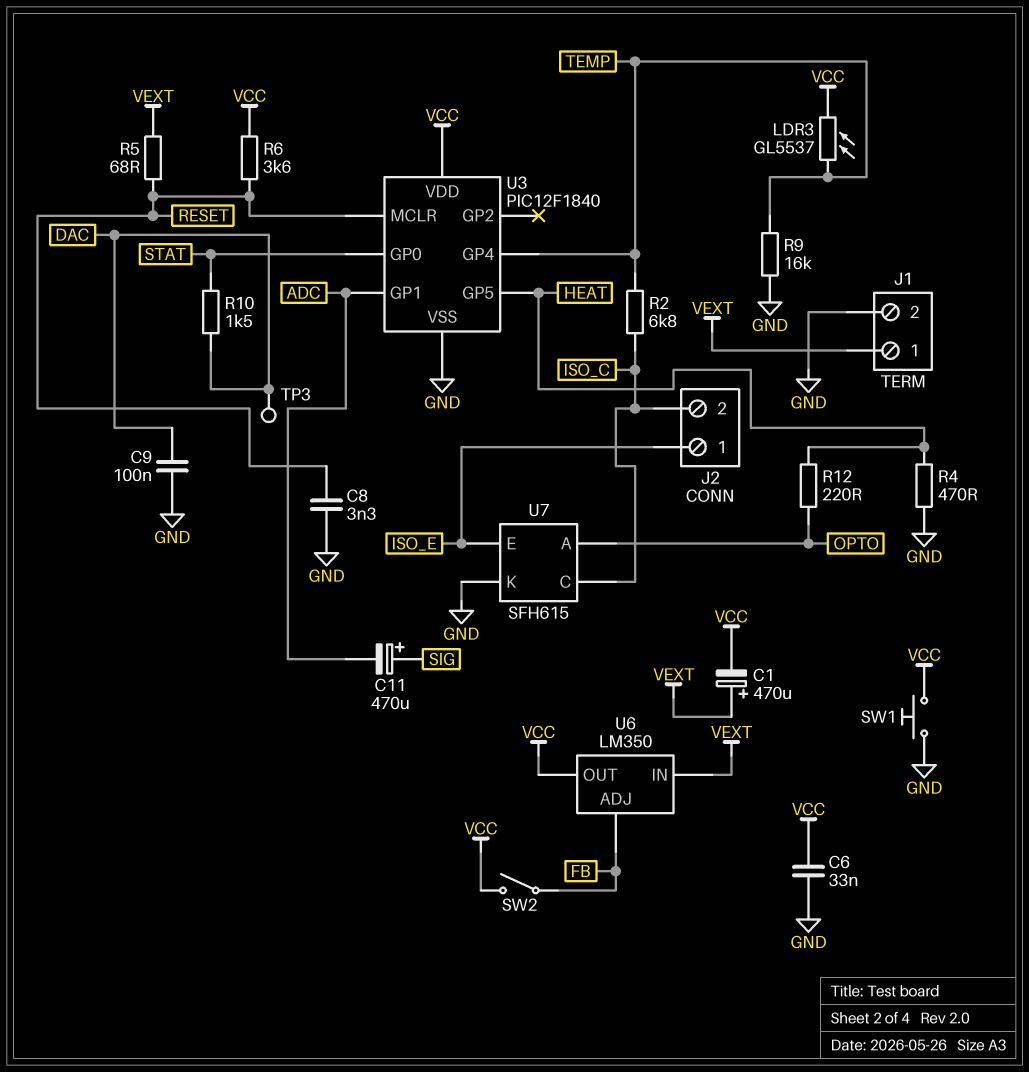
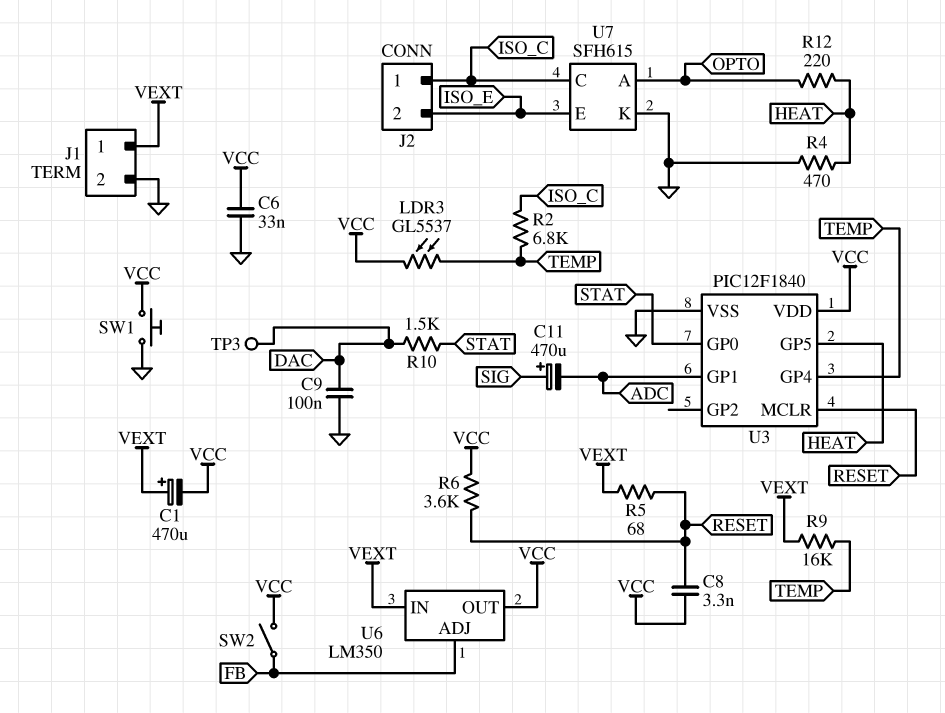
C8: 3.3nF (GND, RESET) -> 3.3nF (RESET, VCC)
J2 pin 1: ISO_E -> ISO_C
J2 pin 2: ISO_C -> ISO_E
R9: 16k (GND, TEMP) -> 16k (TEMP, VEXT)

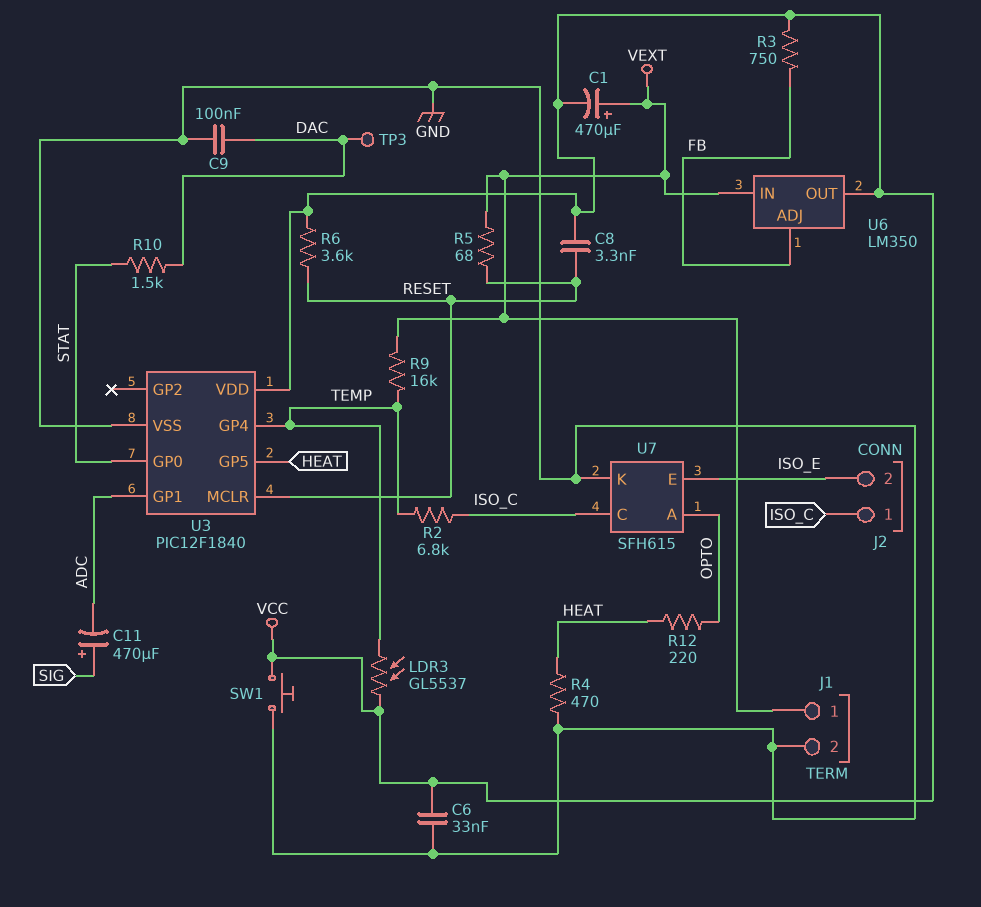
R3: none -> 750 (FB, VCC)
SW2: switch (FB, VCC) -> none

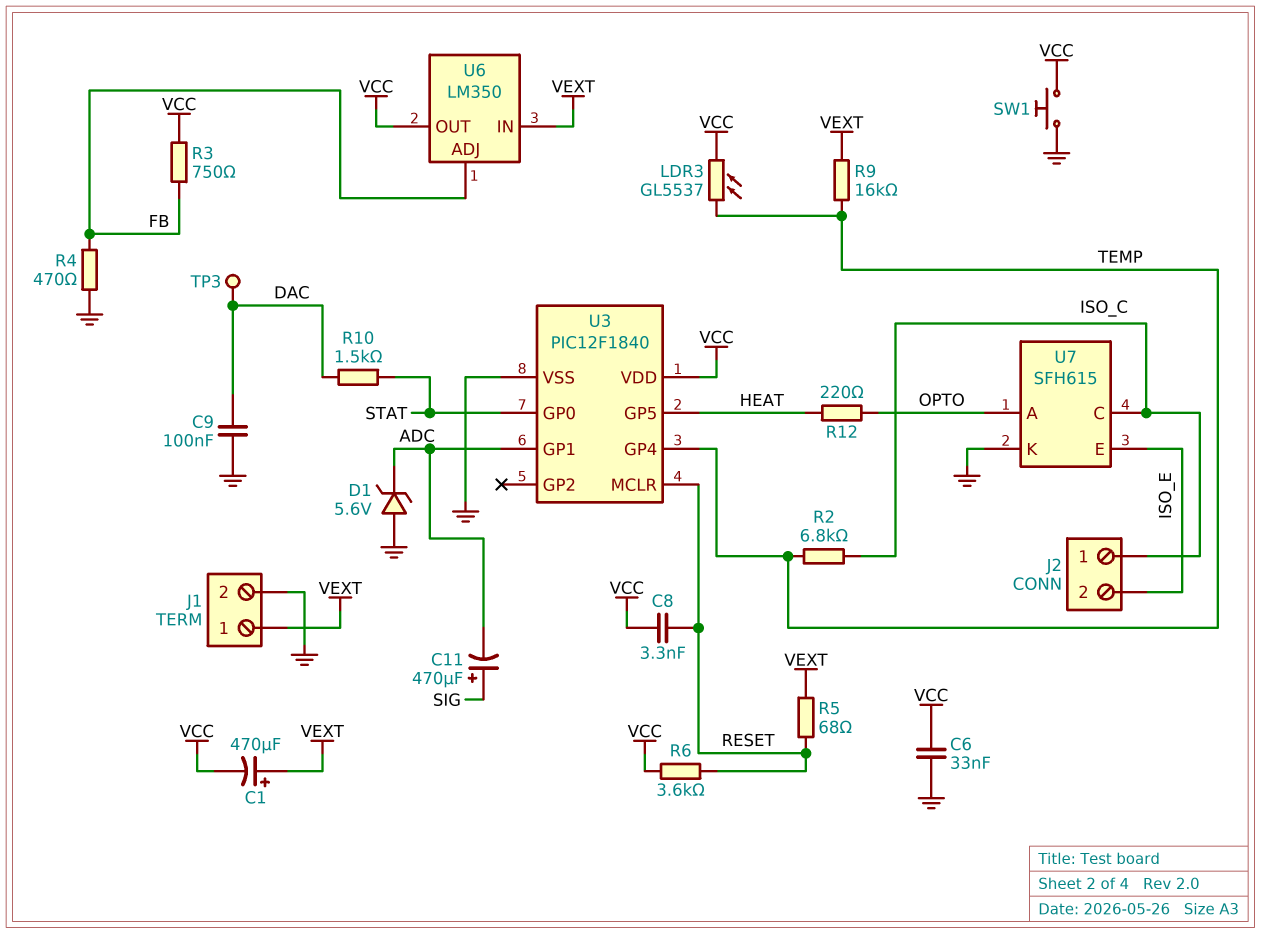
D1: none -> zener 5.6V (A GND, K ADC)
R4: 470 (GND, HEAT) -> 470 (FB, GND)

